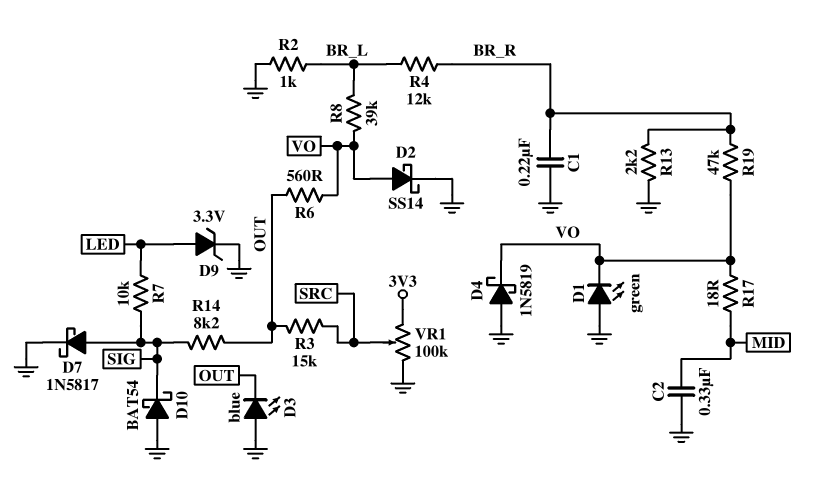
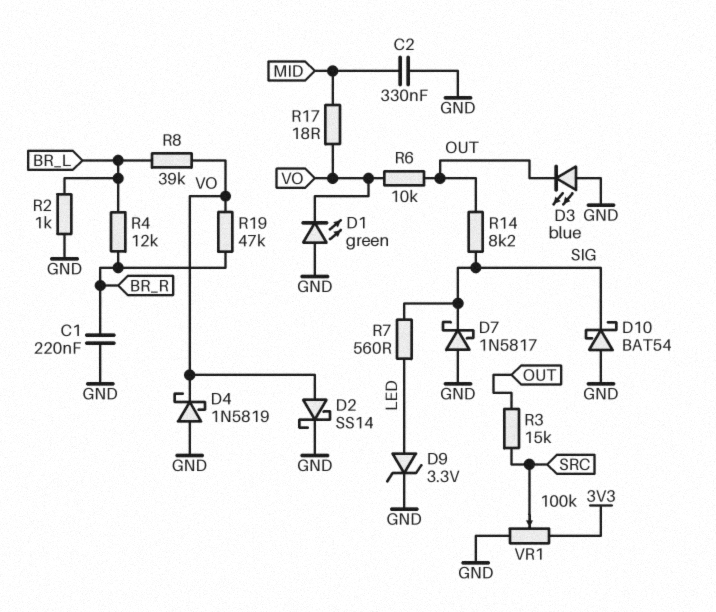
D7: schottky 1N5817 (A SIG, K GND) -> schottky 1N5817 (A GND, K SIG)
R6: 560 (OUT, VO) -> 10k (OUT, VO)
R7: 10k (LED, SIG) -> 560 (LED, SIG)
R13: 2.2k (BR_R, GND) -> none

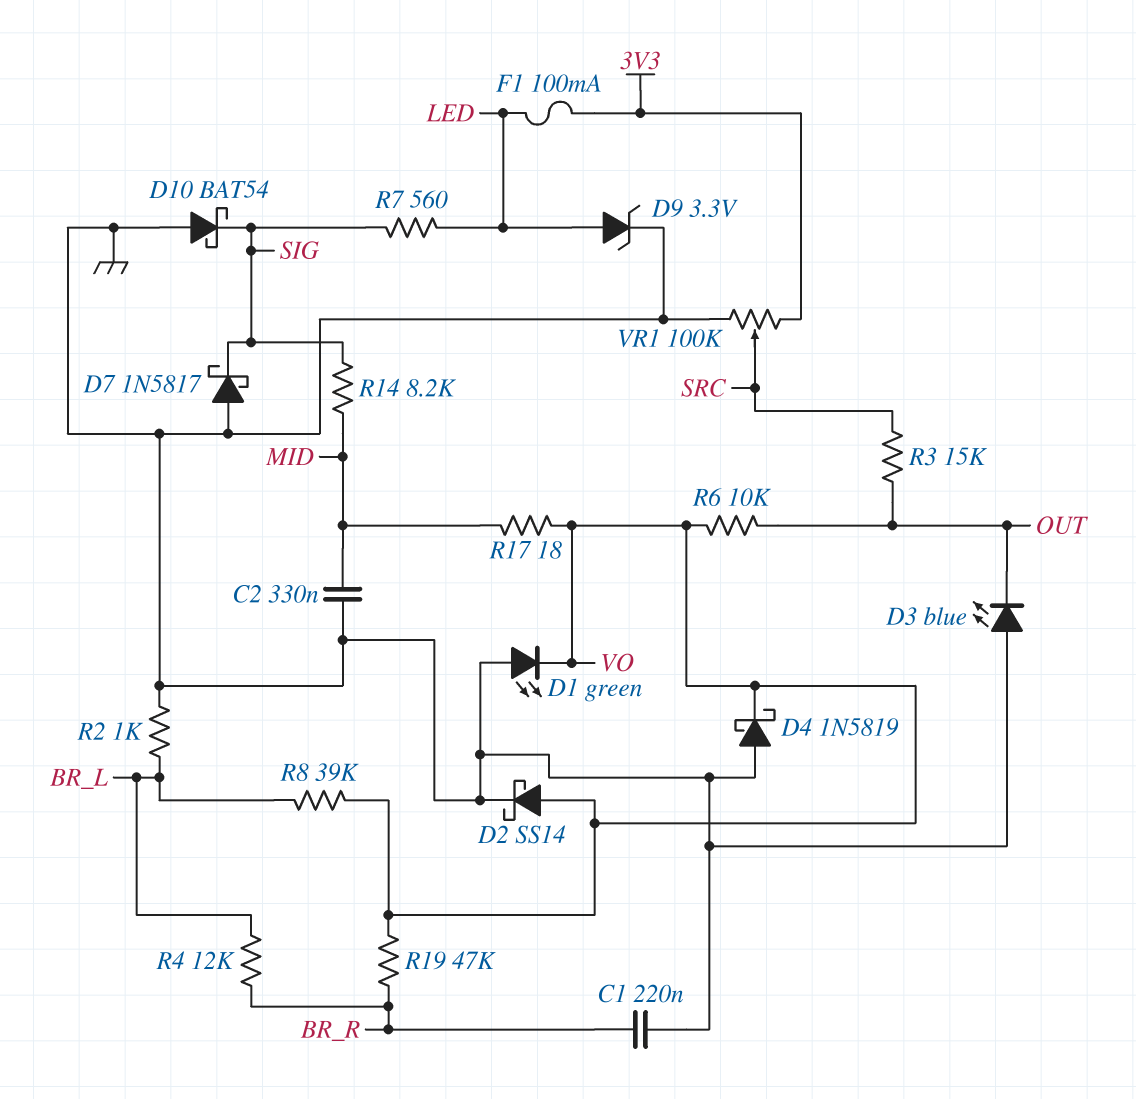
F1: none -> 100mA (3V3, LED)
R14: 8.2k (OUT, SIG) -> 8.2k (MID, SIG)

